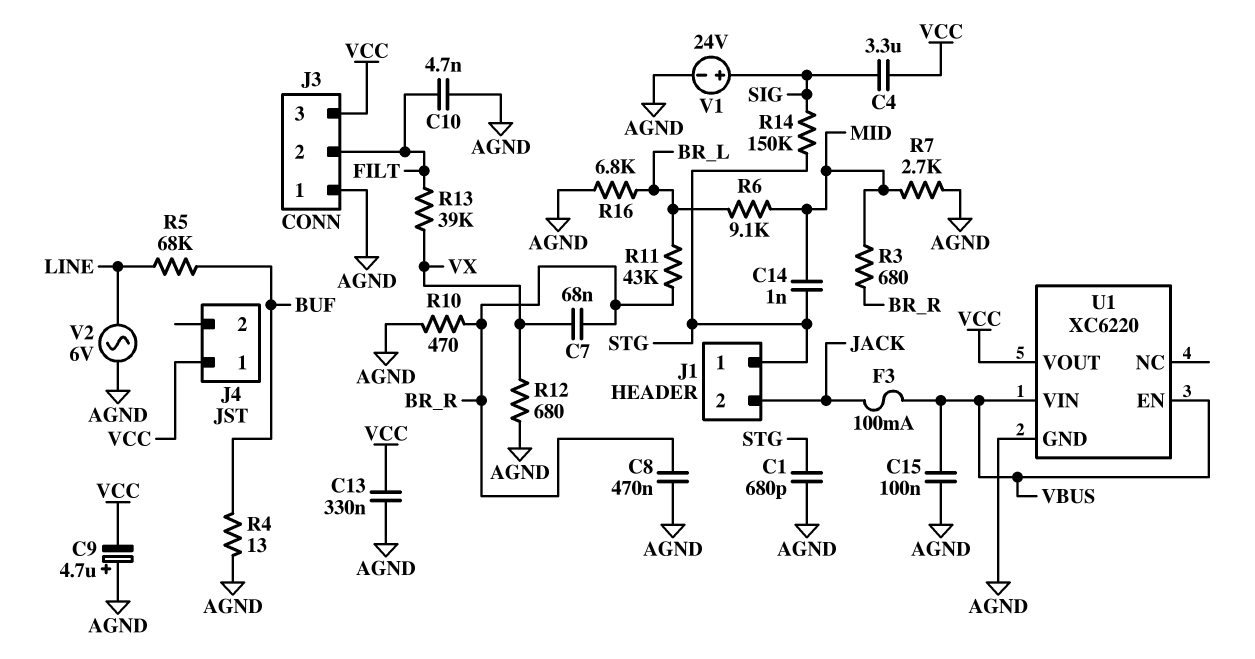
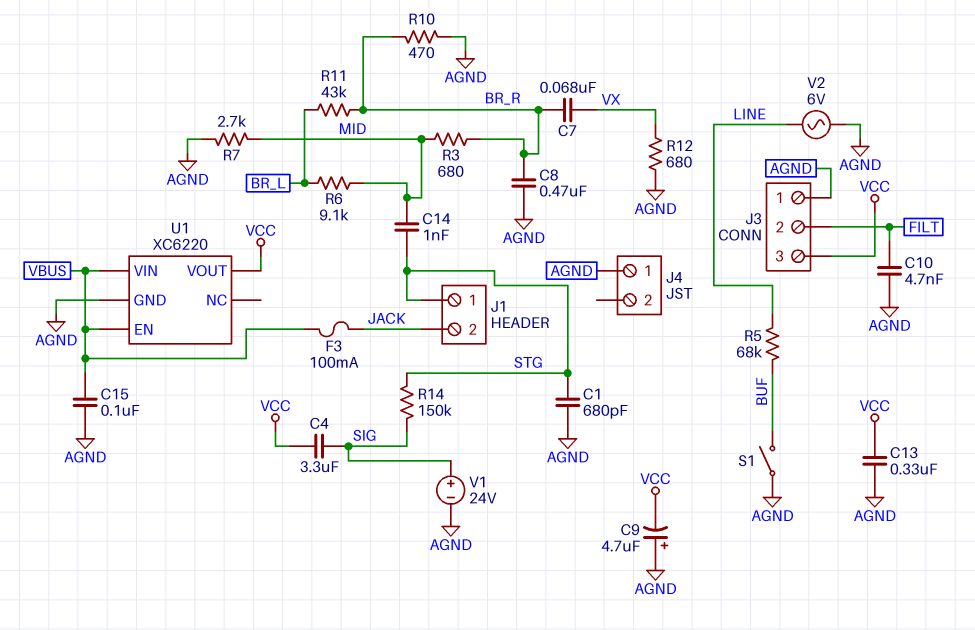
J4 pin 1: VCC -> AGND
R4: 13 (AGND, BUF) -> none
R13: 39k (FILT, VX) -> none
R16: 6.8k (AGND, BR_L) -> none
S1: none -> switch (AGND, BUF)

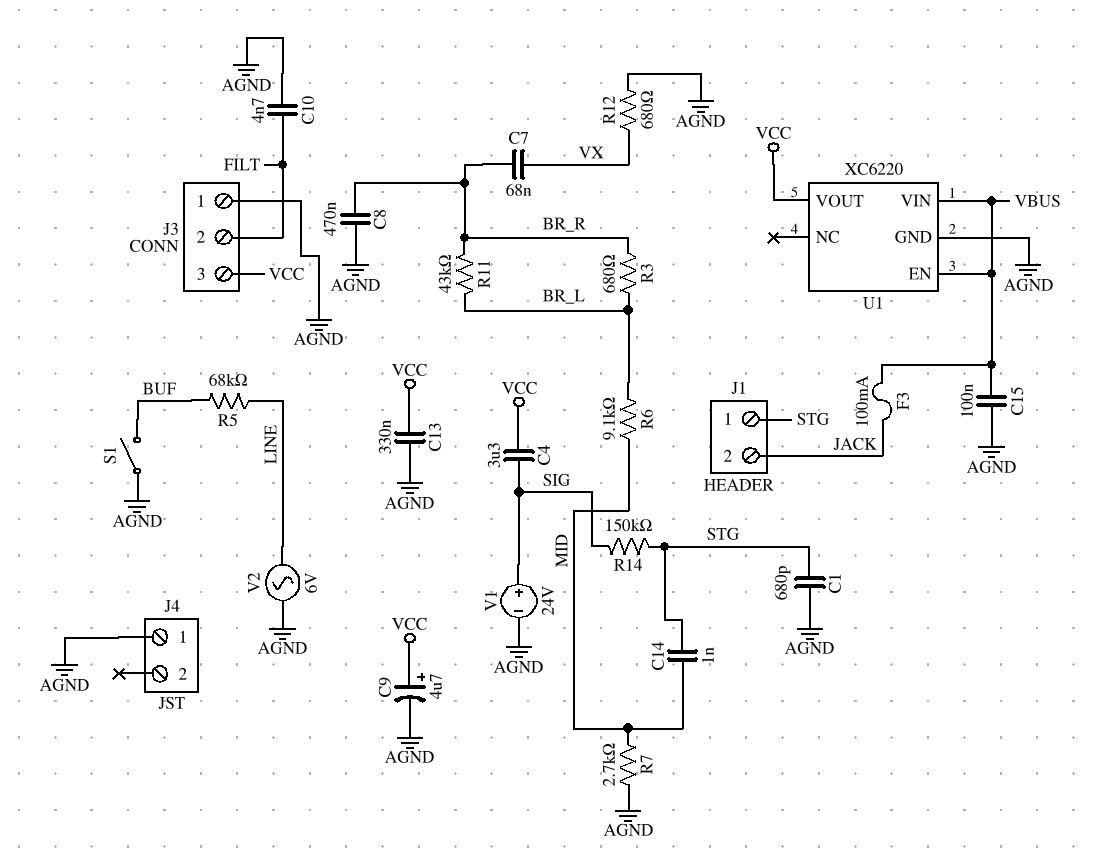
C9: 4.7uF (plus AGND, minus VCC) -> 4.7uF (plus VCC, minus AGND)
R3: 680 (BR_R, MID) -> 680 (BR_L, BR_R)
R10: 470 (AGND, BR_R) -> none

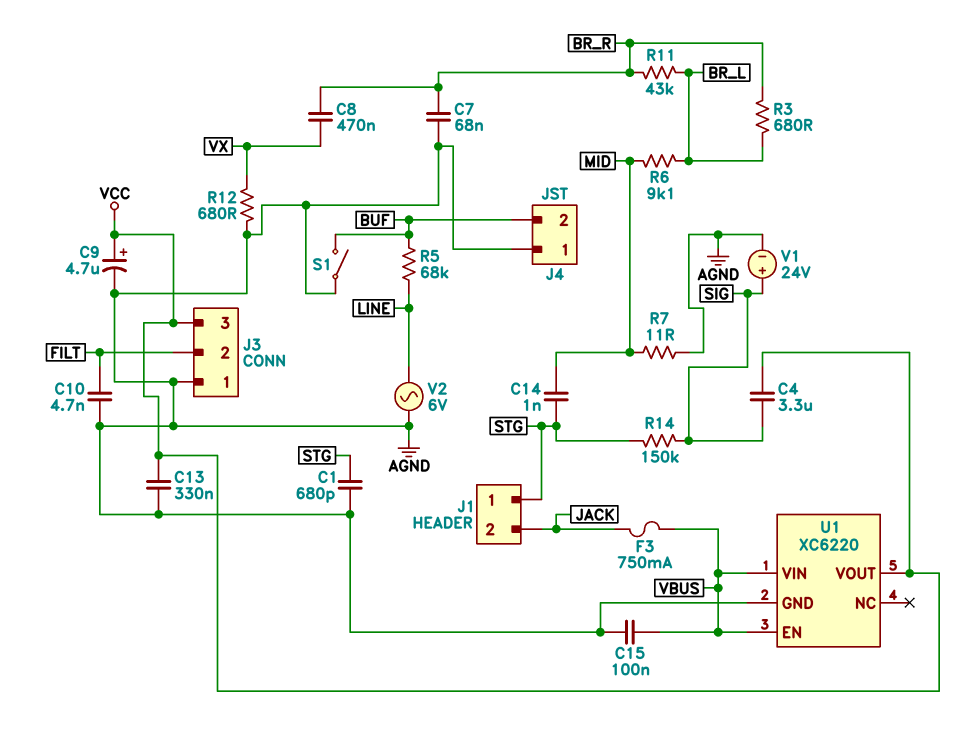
C7: 68nF (BR_R, VX) -> 68nF (AGND, BR_R)
C8: 470nF (AGND, BR_R) -> 470nF (BR_R, VX)
F3: 100mA (JACK, VBUS) -> 750mA (JACK, VBUS)
J4 pin 2: none -> BUF
R7: 2.7k (AGND, MID) -> 11 (AGND, MID)

